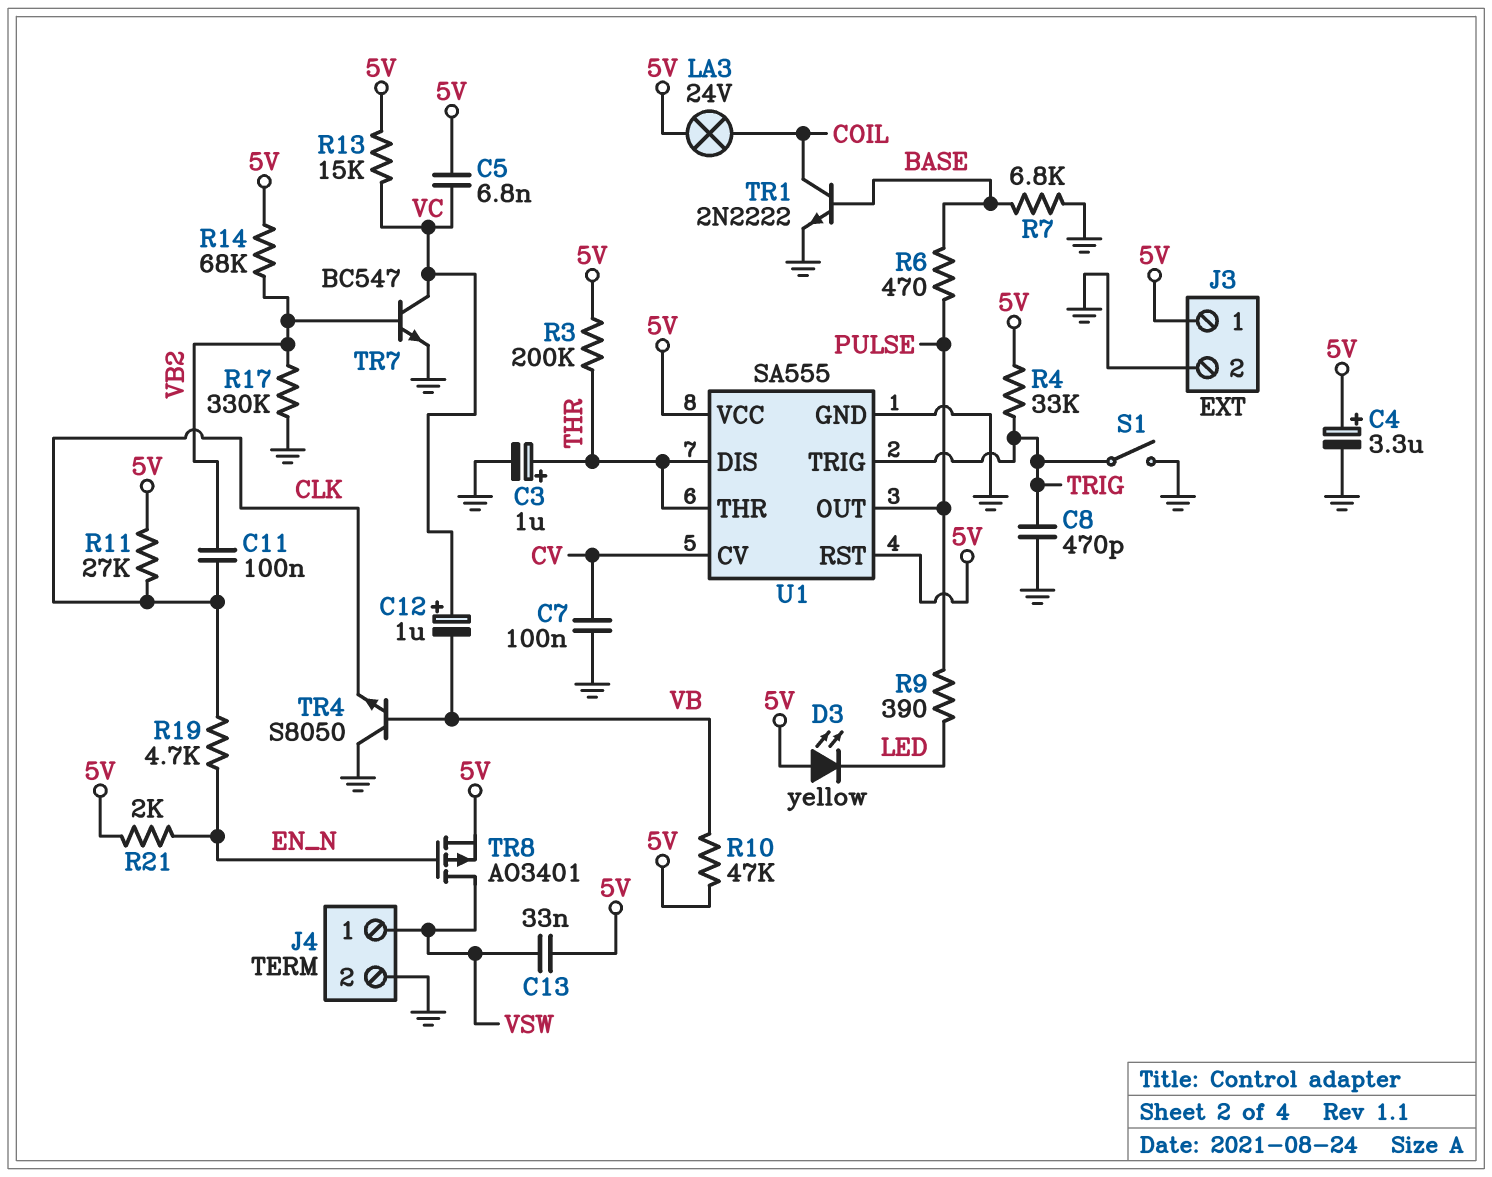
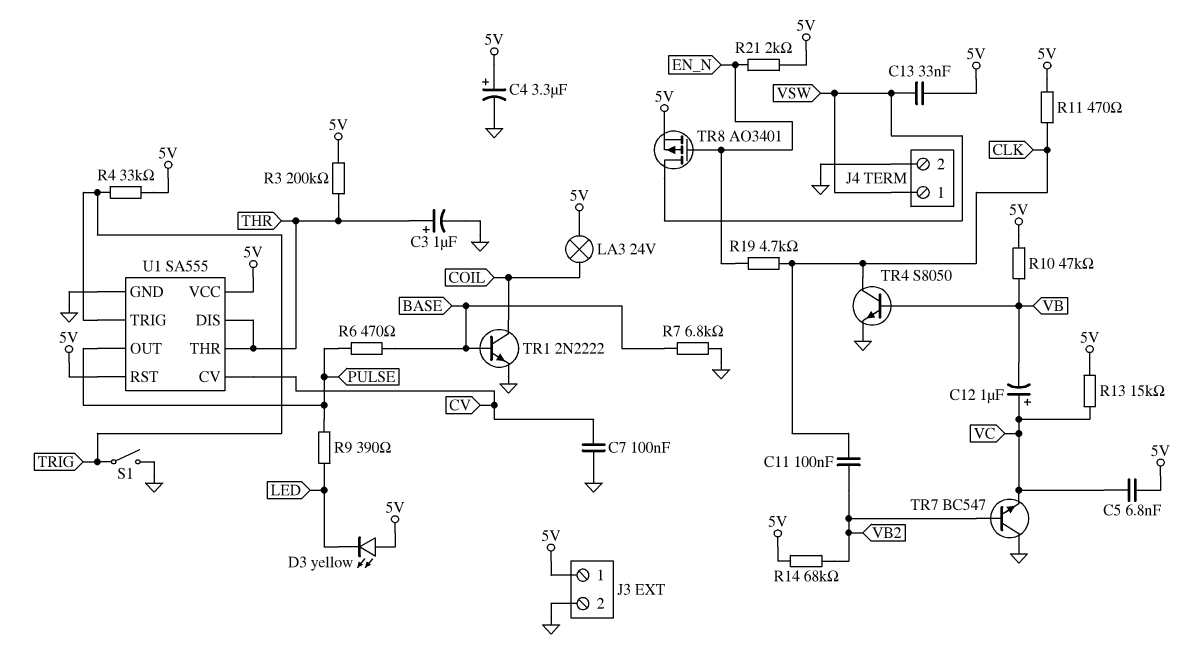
C8: 470pF (GND, TRIG) -> none
R11: 27k (5V, CLK) -> 470 (5V, CLK)
R17: 330k (GND, VB2) -> none
TR4: NPN S8050 (B VB, C GND, E CLK) -> NPN S8050 (B VB, C CLK, E GND)
TR7: NPN BC547 (B VB2, C VC, E GND) -> NPN BC547 (B VB2, C GND, E VC)

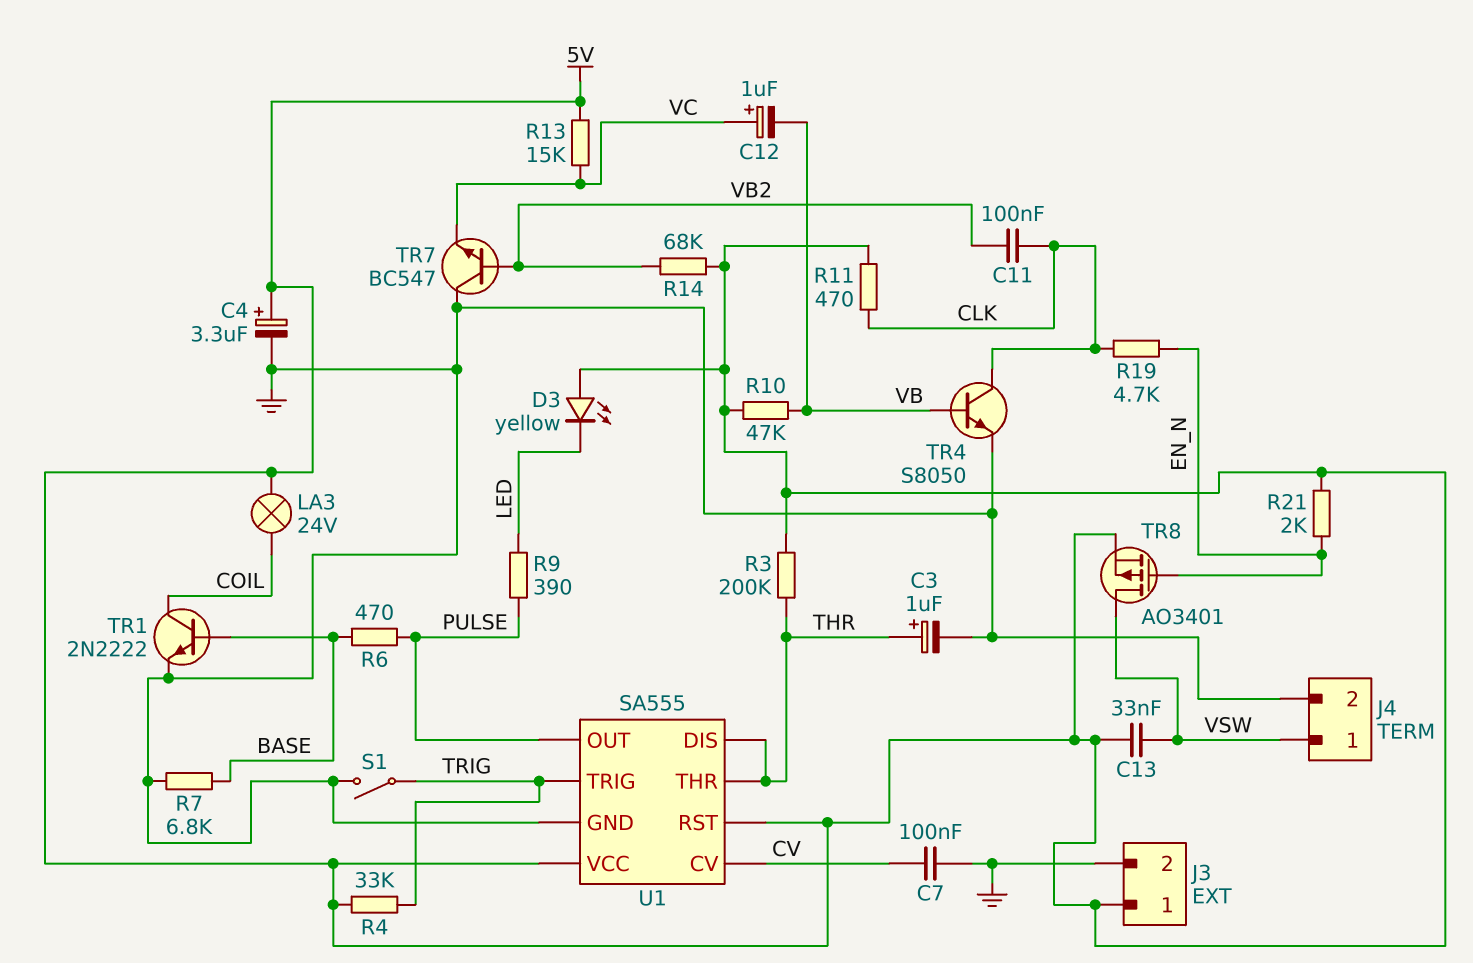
C5: 6.8nF (5V, VC) -> none

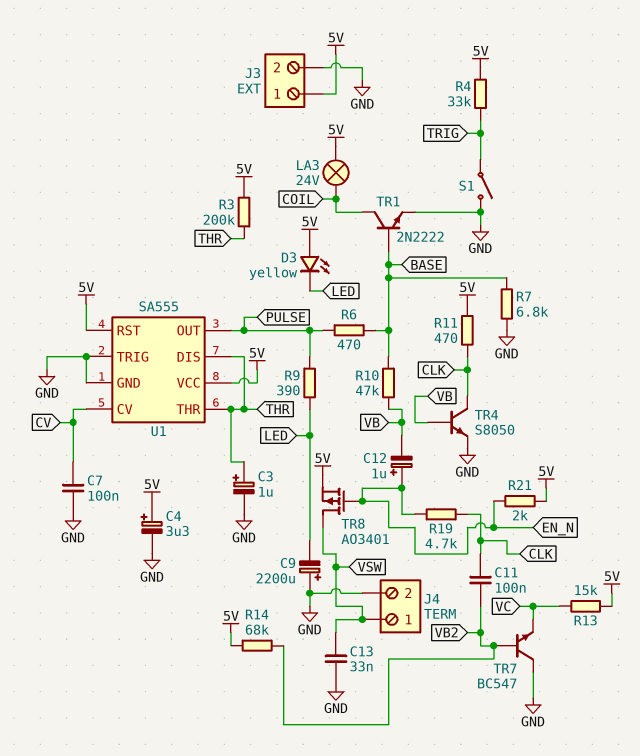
C9: none -> 2200uF (plus GND, minus LED)
C12: 1uF (plus VC, minus VB) -> 1uF (plus EN_N, minus VB)
C13: 33nF (5V, VSW) -> 33nF (GND, VSW)
R10: 47k (5V, VB) -> 47k (BASE, VB)
U1 pin TRIG: TRIG -> GND

